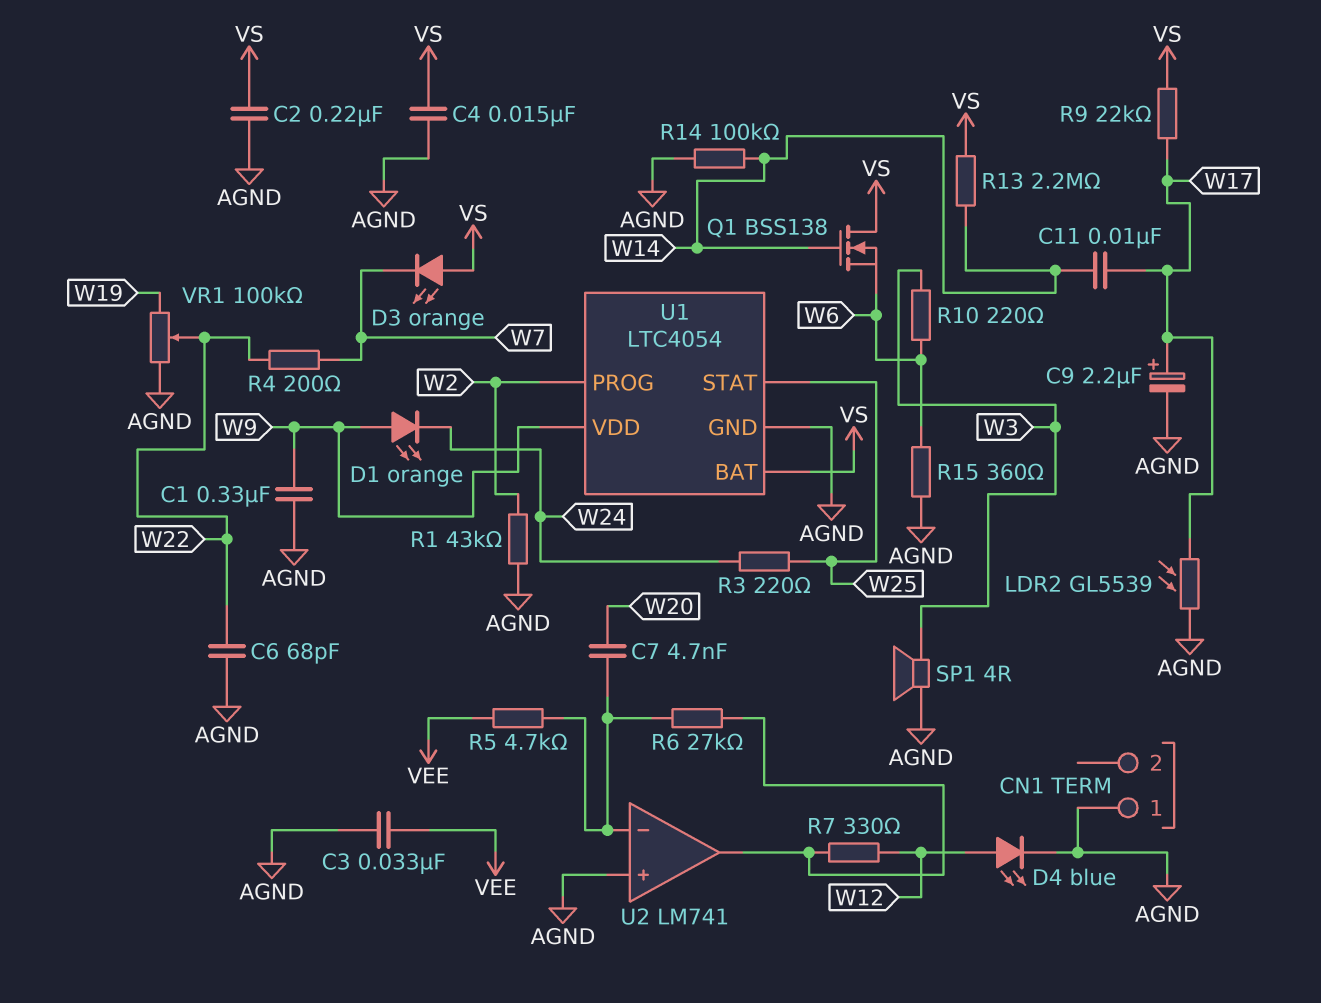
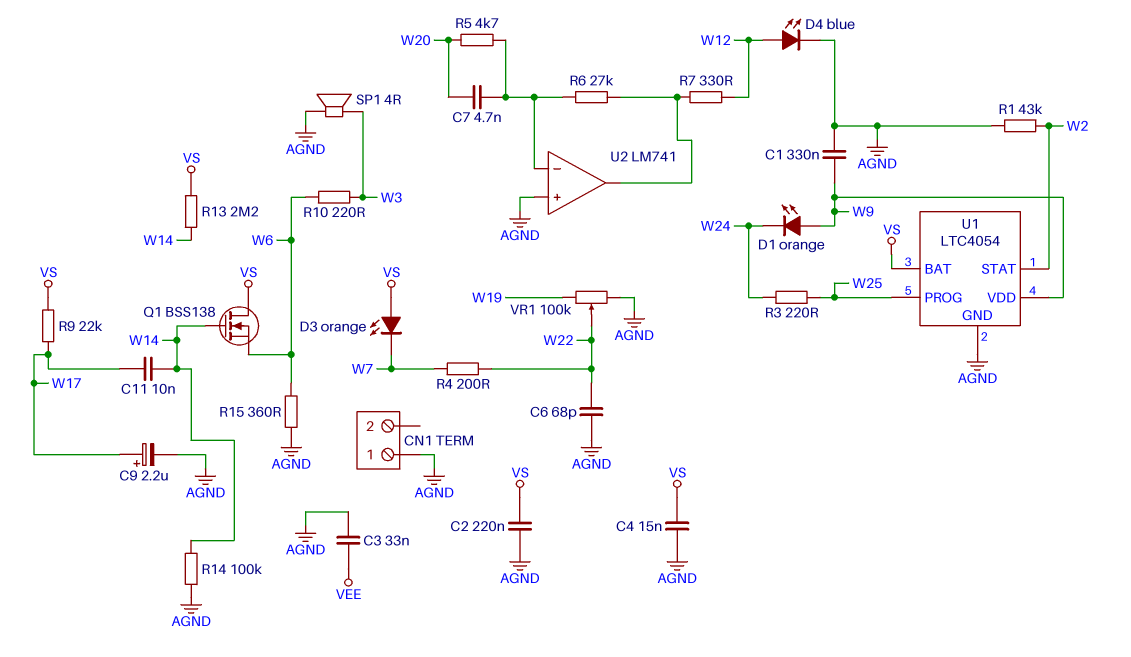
LDR2: GL5539 (AGND, W17) -> none
R5: 4.7k (U2/in-, VEE) -> 4.7k (U2/in-, W20)
U1 pin PROG: W2 -> W25
U1 pin STAT: W25 -> W2

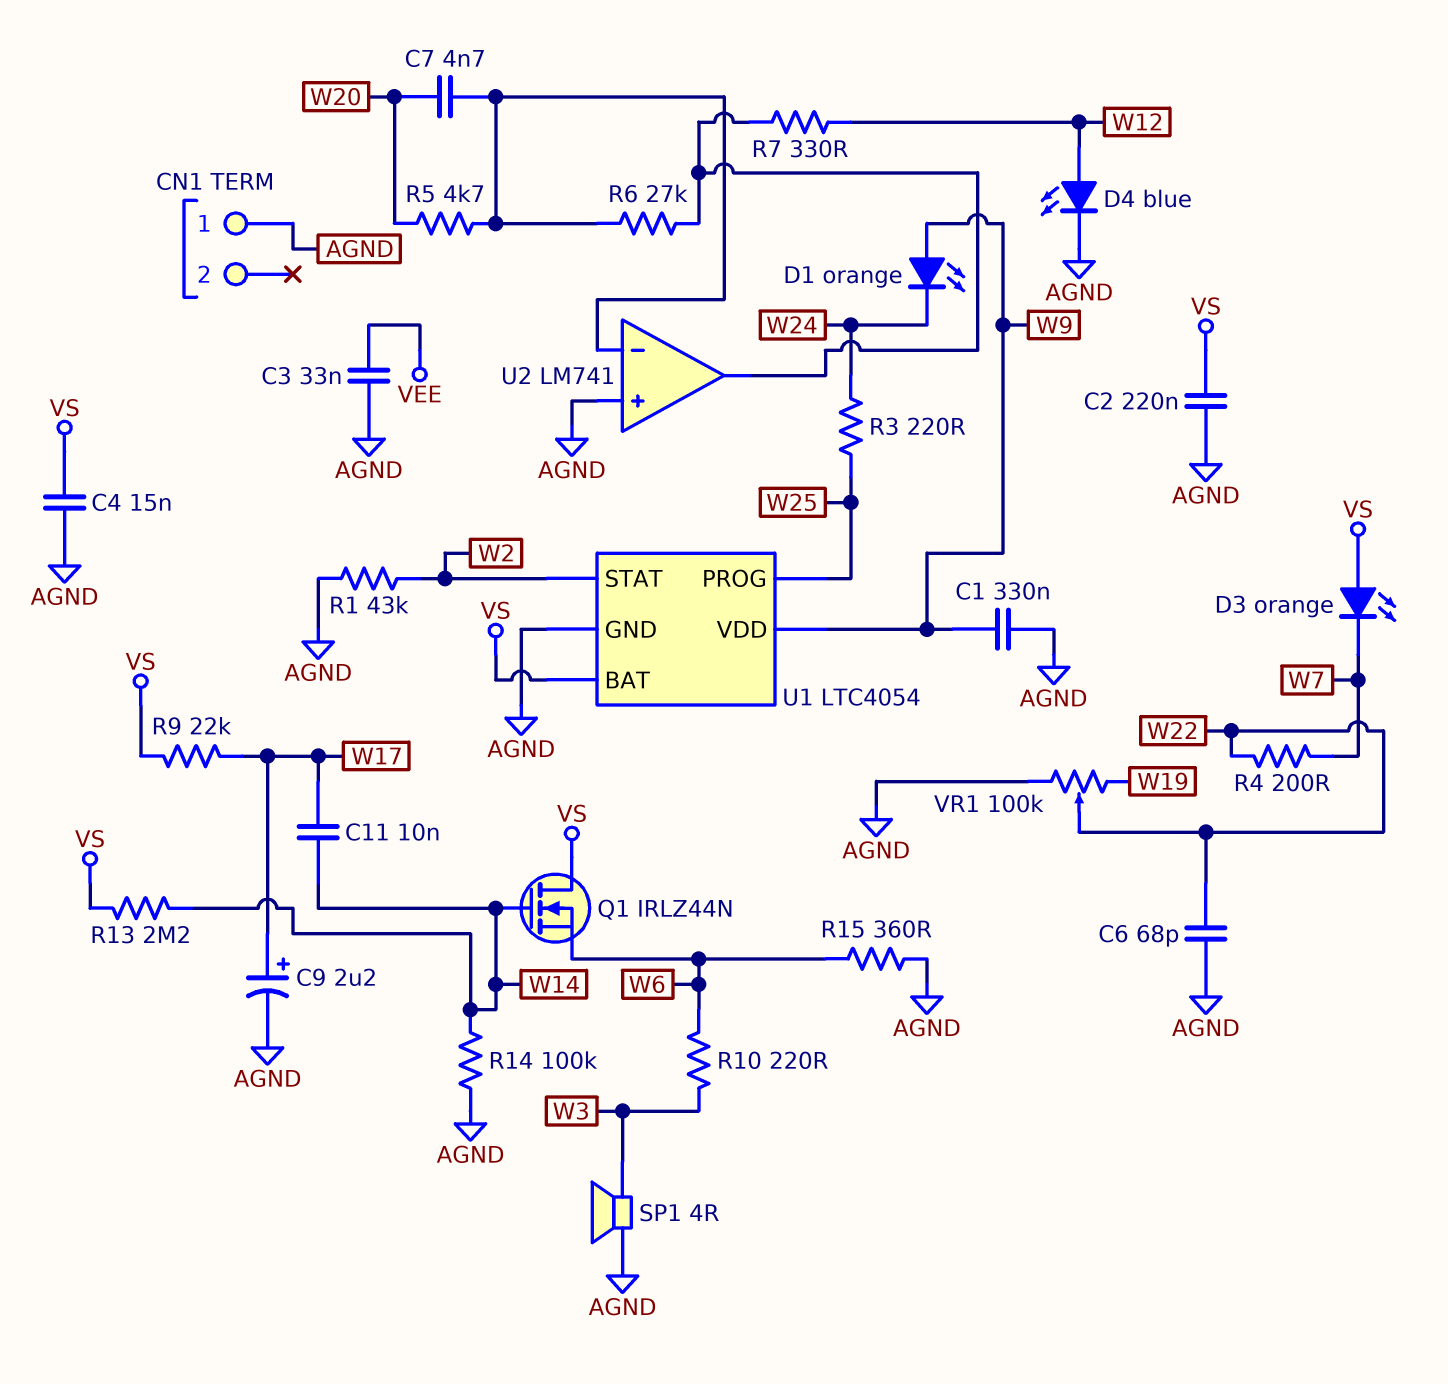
Q1: NMOS BSS138 (G W14, D VS, S W6) -> NMOS IRLZ44N (G W14, D VS, S W6)

